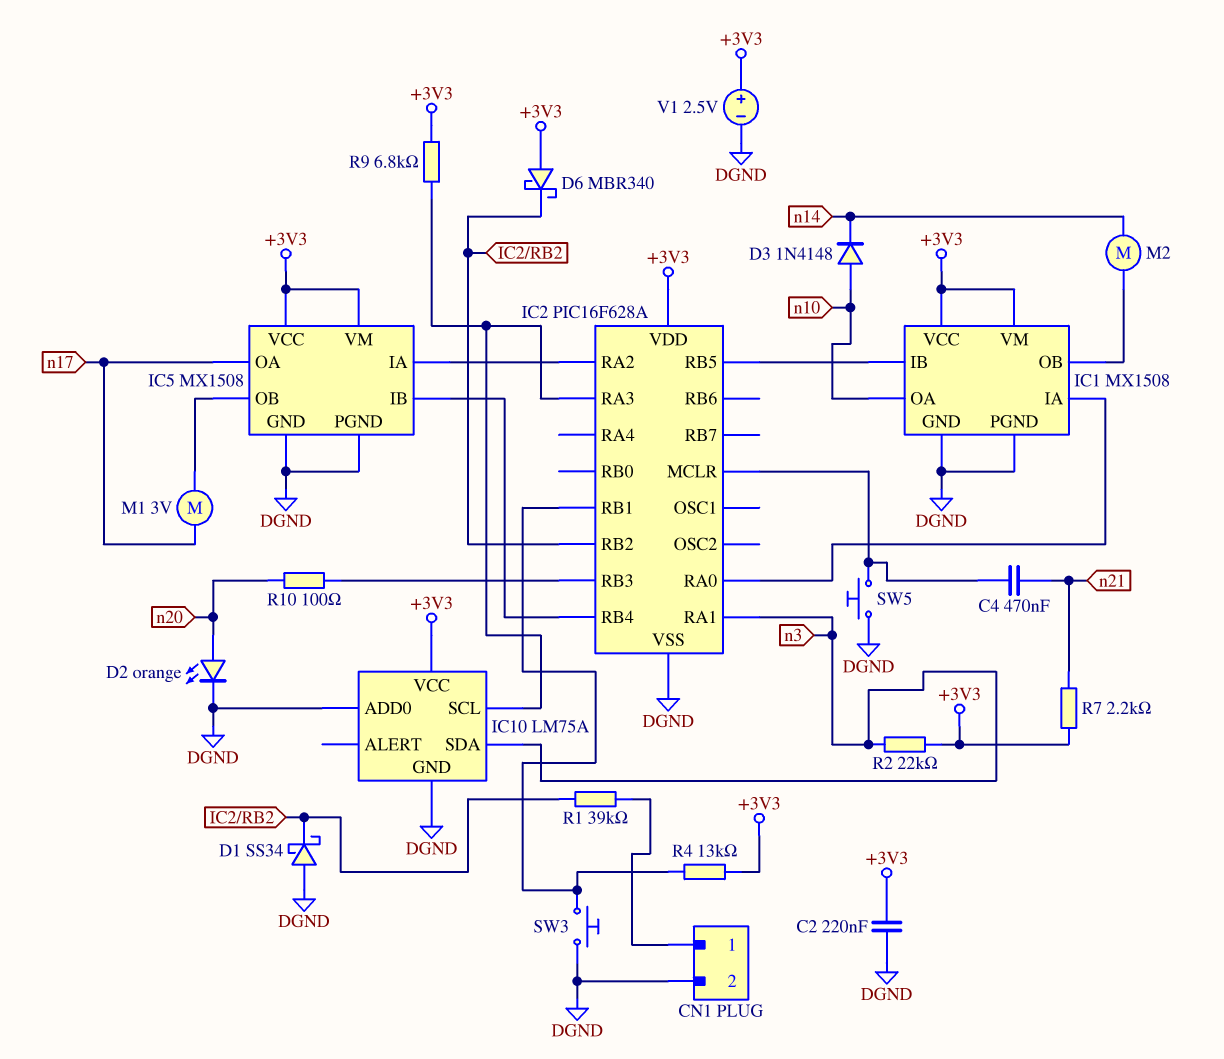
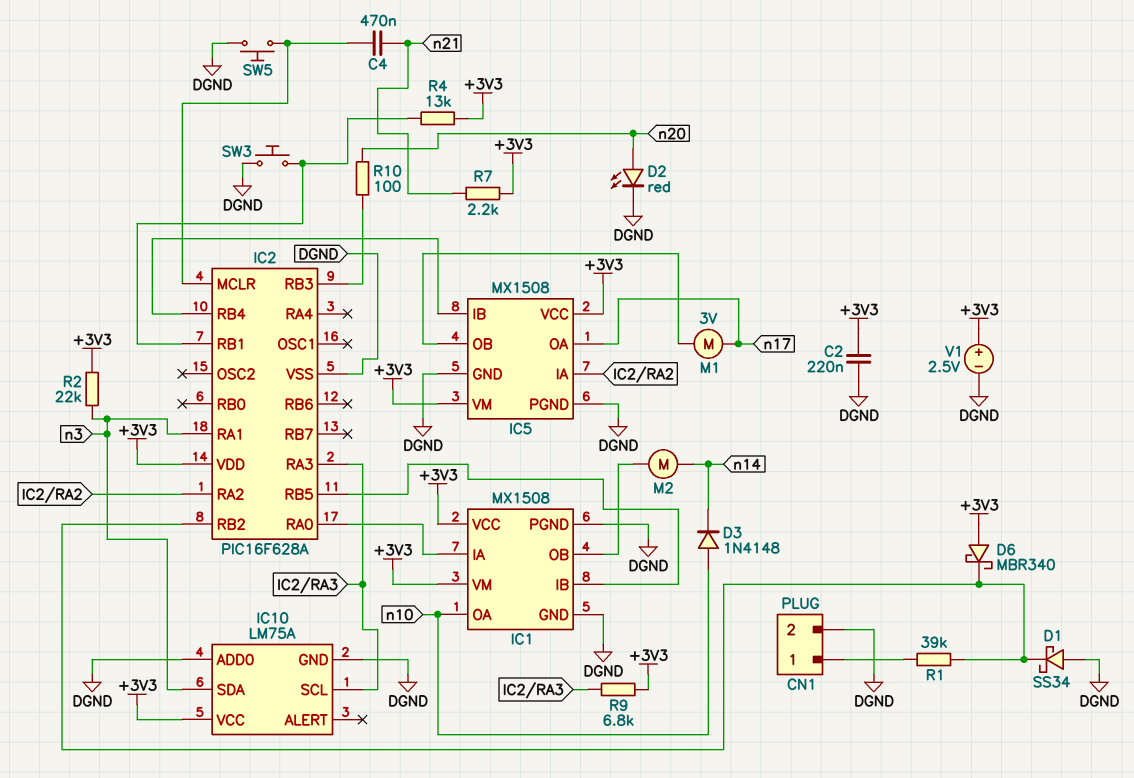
D2: LED orange (A n20, K DGND) -> LED red (A n20, K DGND)

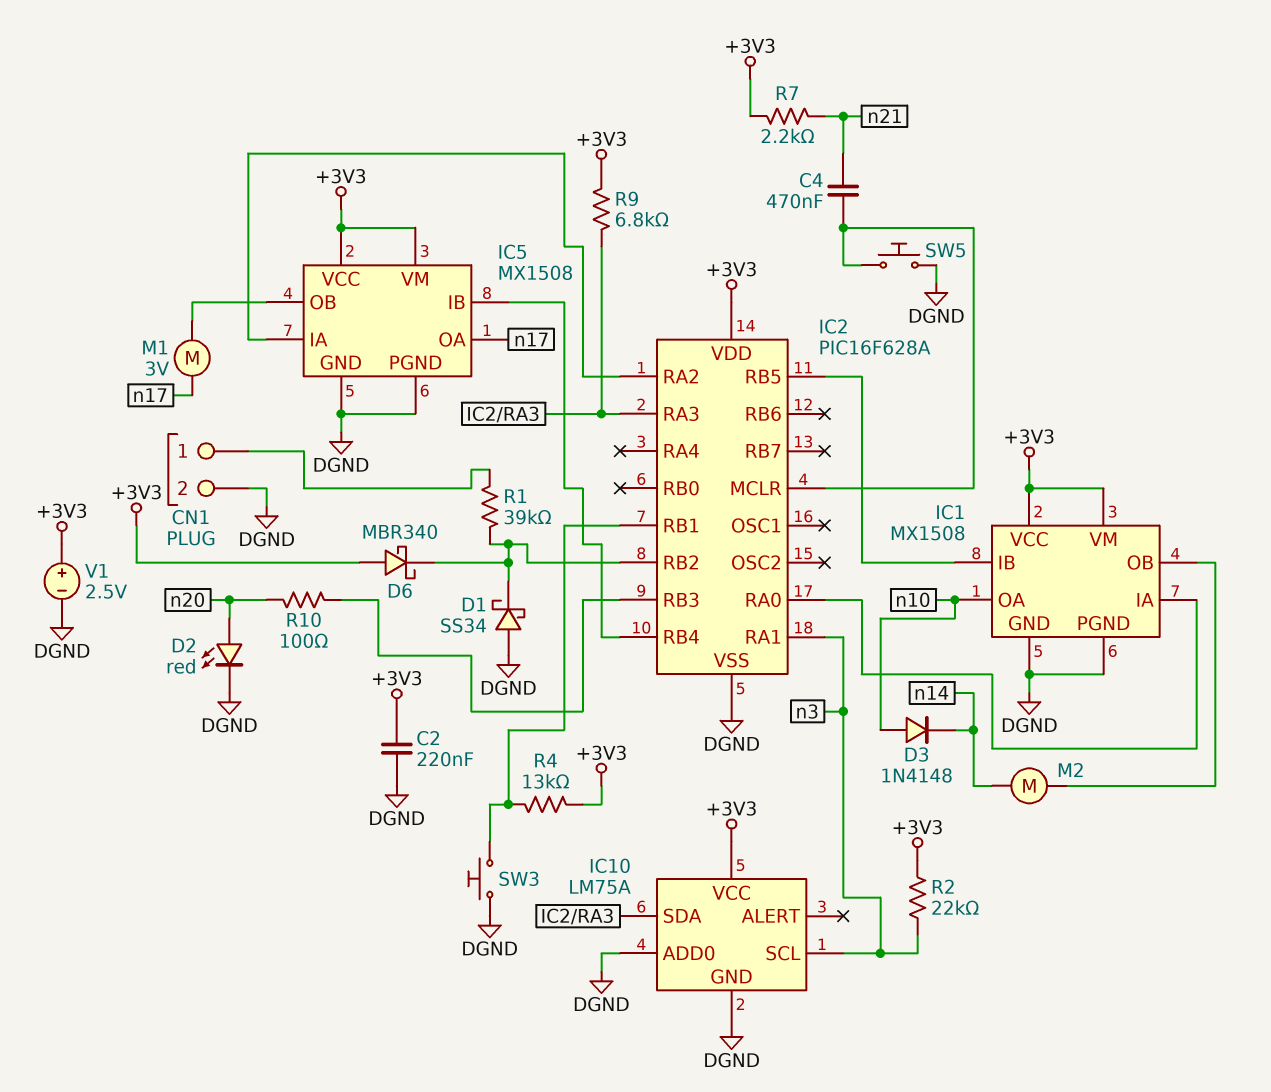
IC10 pin SCL: IC2/RA3 -> n3
IC10 pin SDA: n3 -> IC2/RA3

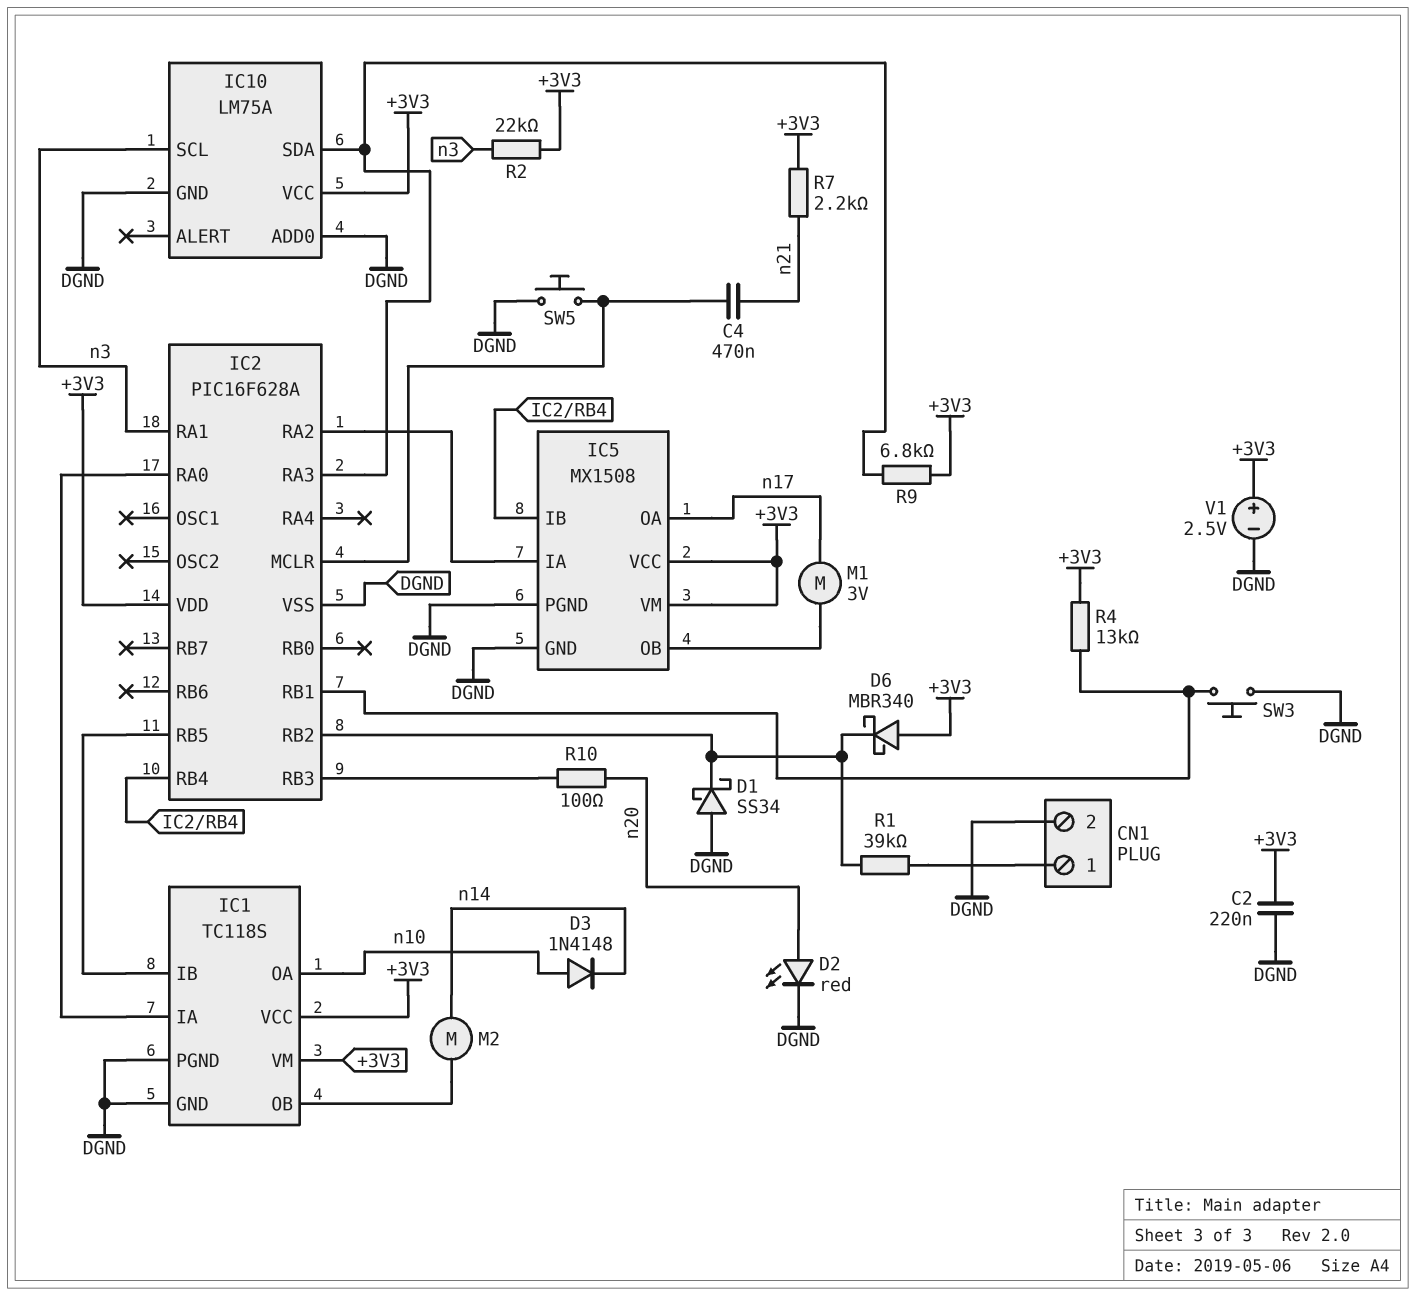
IC1: MX1508 -> TC118S

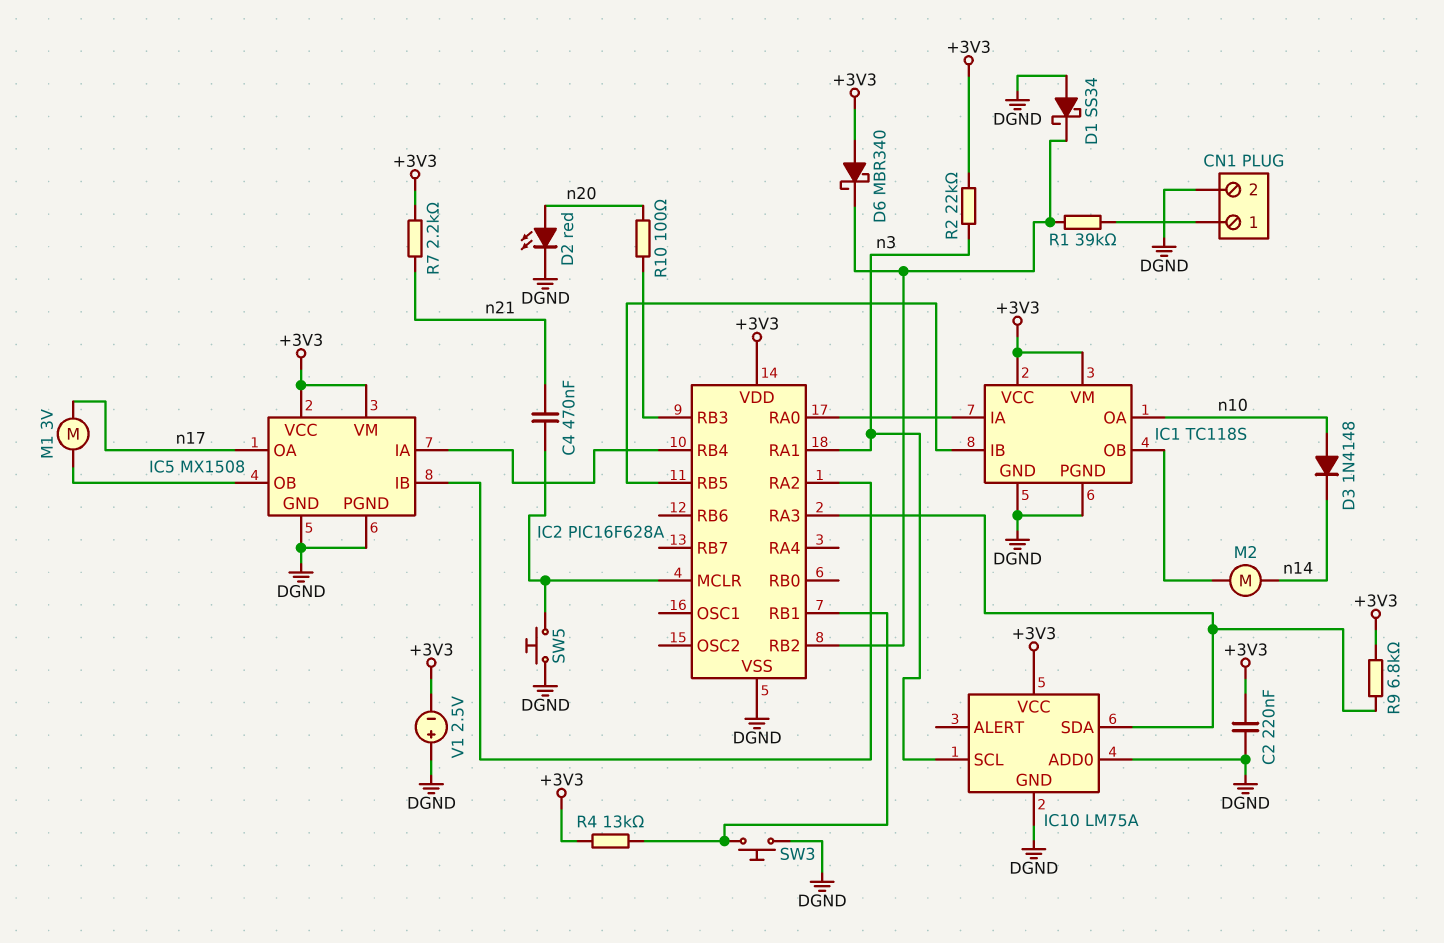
IC5 pin IA: IC2/RA2 -> IC2/RB4
IC5 pin IB: IC2/RB4 -> IC2/RA2
V1: 2.5V (plus +3V3, minus DGND) -> 2.5V (plus DGND, minus +3V3)

